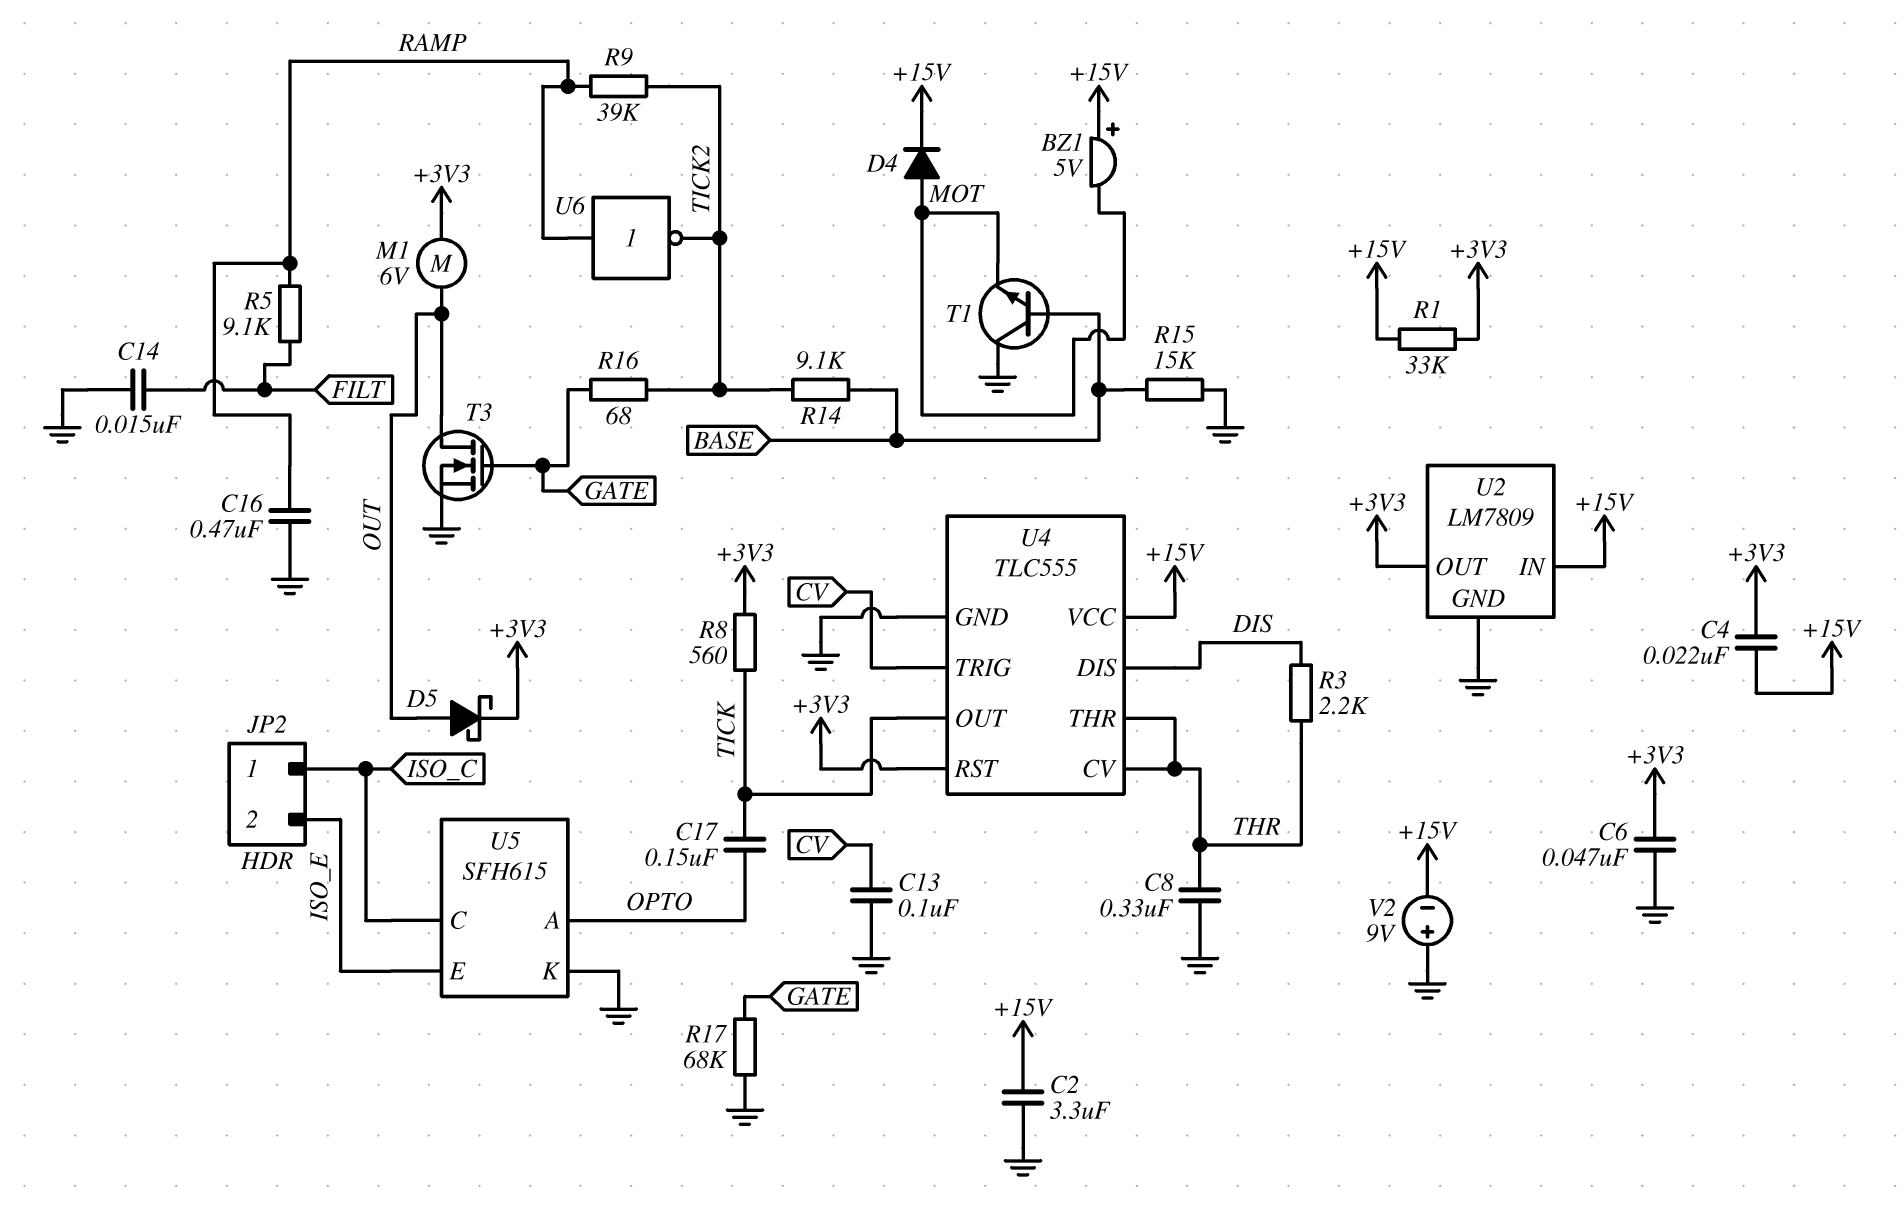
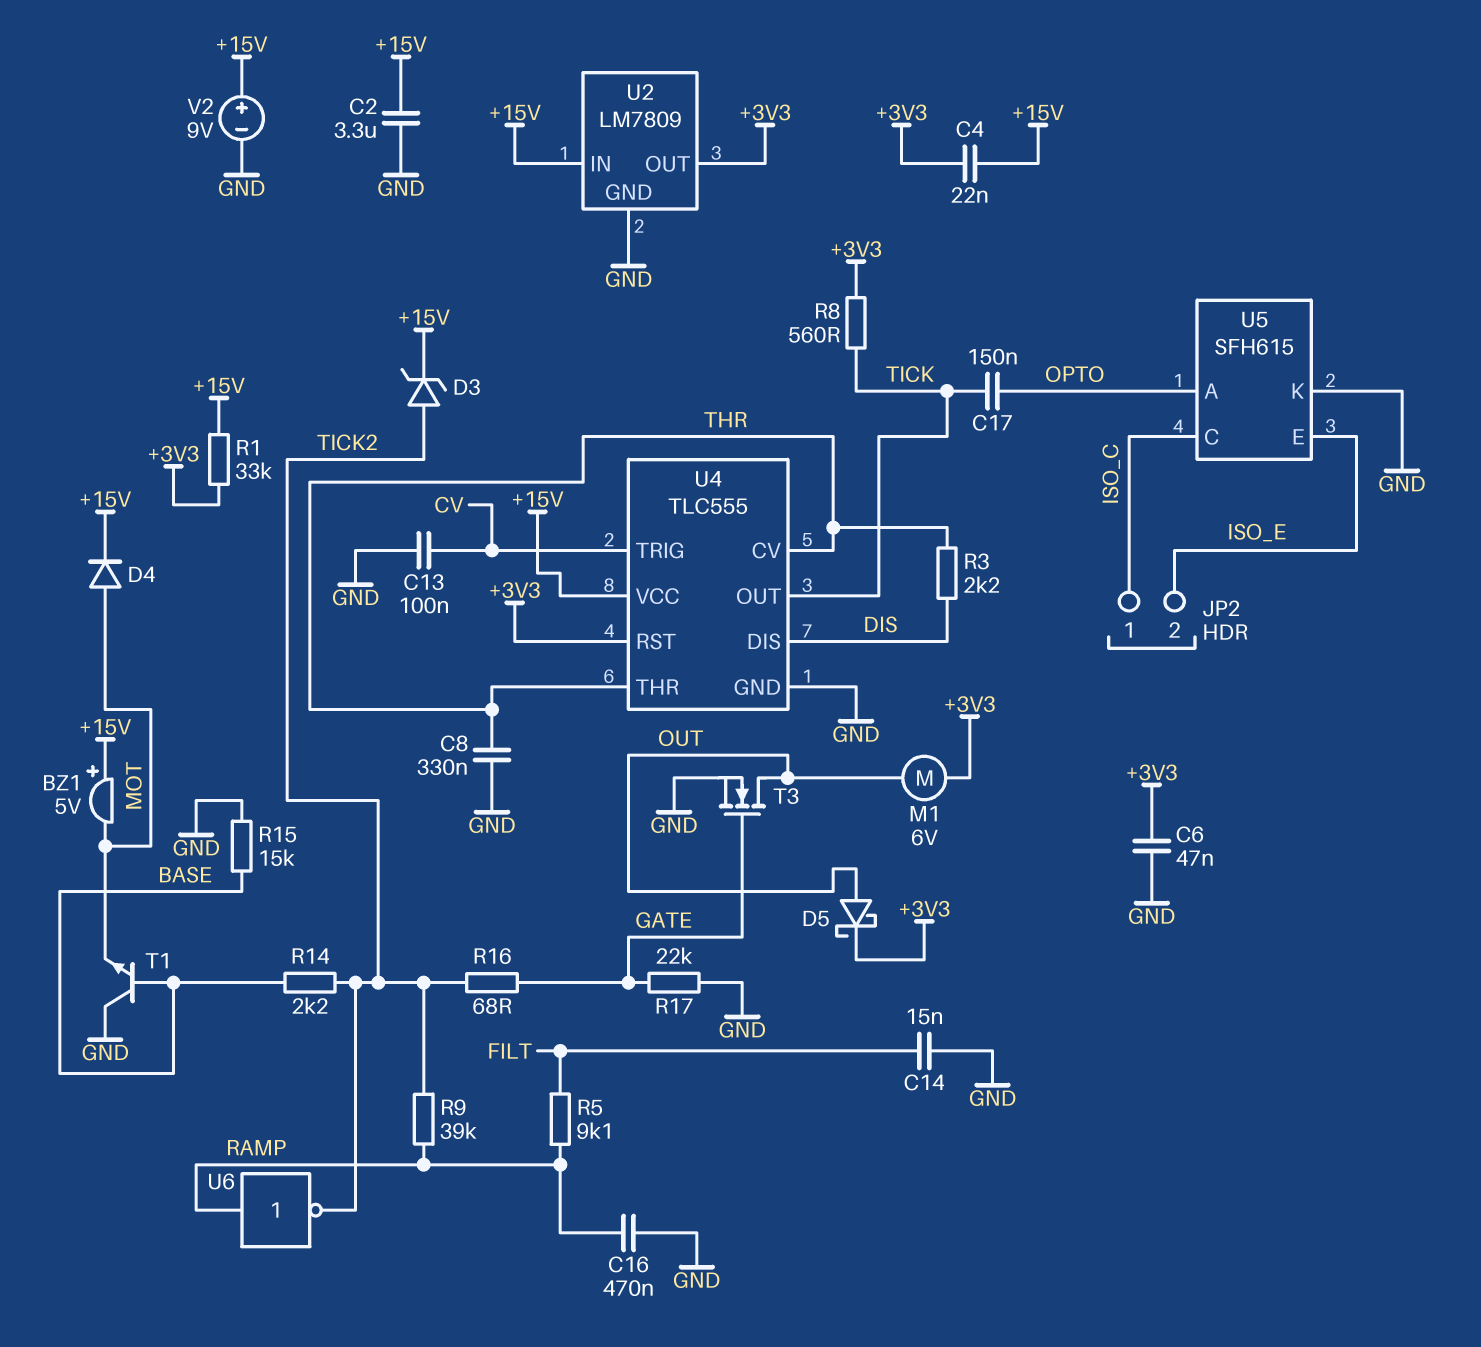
D3: none -> zener (A TICK2, K +15V)
R14: 9.1k (BASE, TICK2) -> 2.2k (BASE, TICK2)
R17: 68k (GATE, GND) -> 22k (GATE, GND)
V2: 9V (plus GND, minus +15V) -> 9V (plus +15V, minus GND)

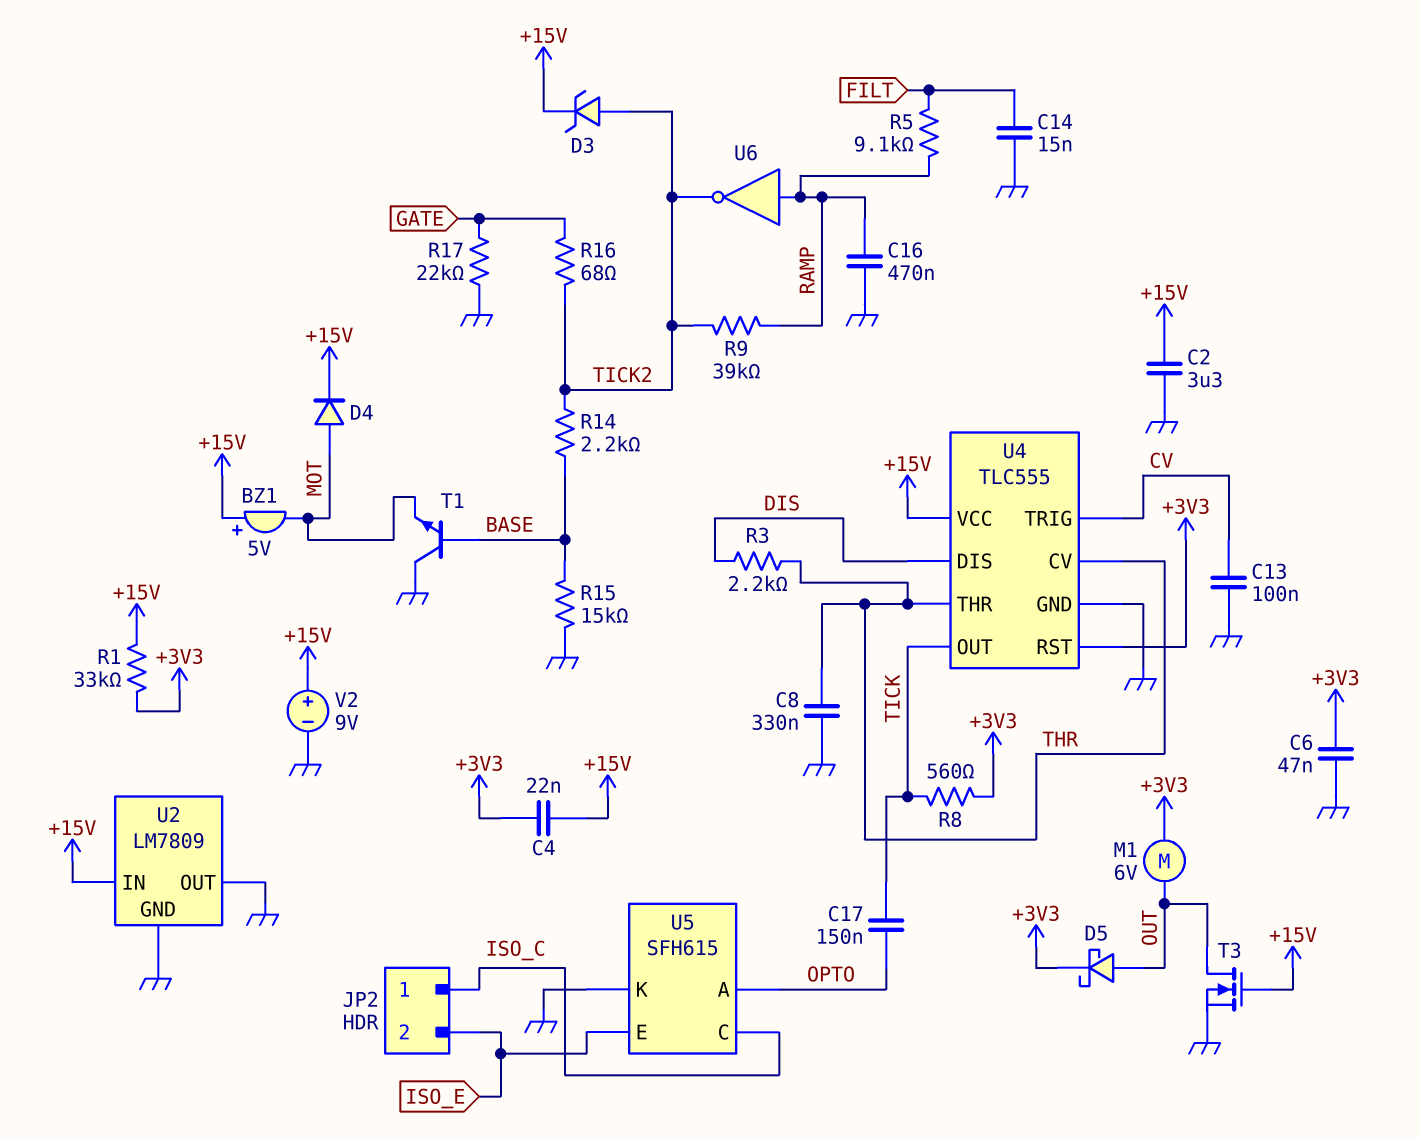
T3: NMOS (G GATE, D OUT, S GND) -> NMOS (G +15V, D OUT, S GND)
U2 pin OUT: +3V3 -> GND

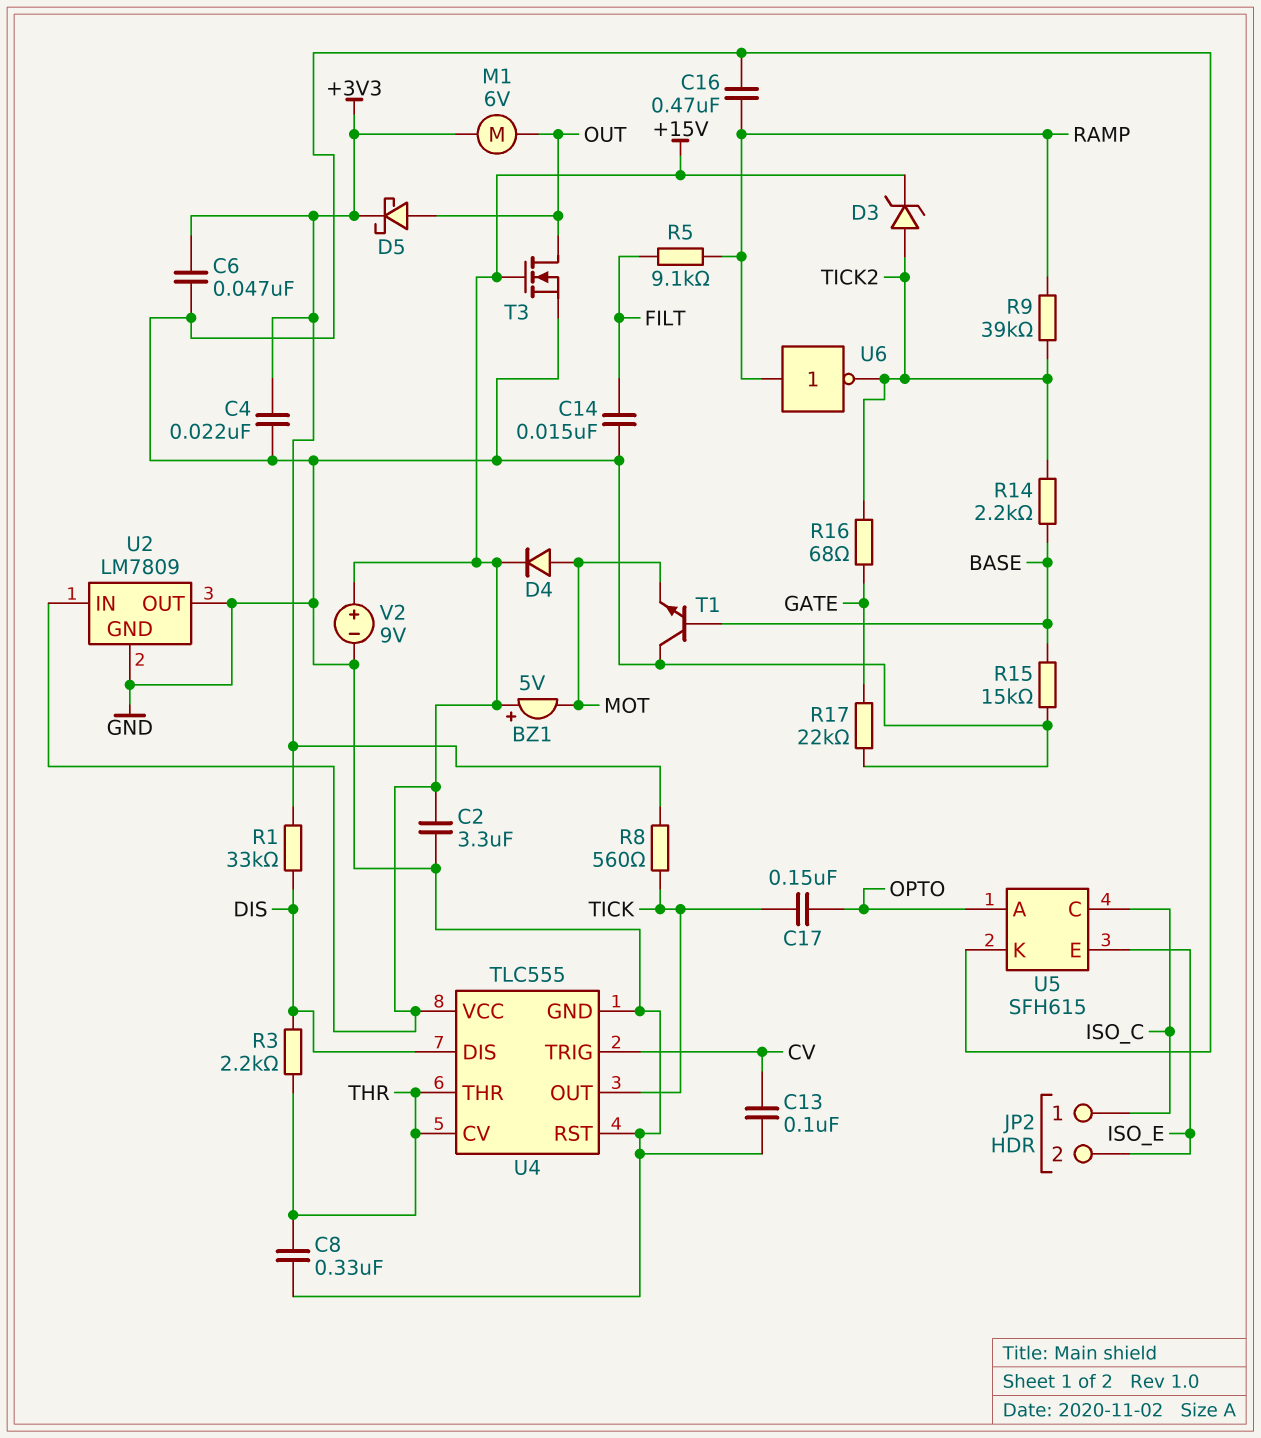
C4: 22nF (+3V3, +15V) -> 22nF (+3V3, GND)
R1: 33k (+3V3, +15V) -> 33k (+3V3, DIS)
U4 pin RST: +3V3 -> GND

